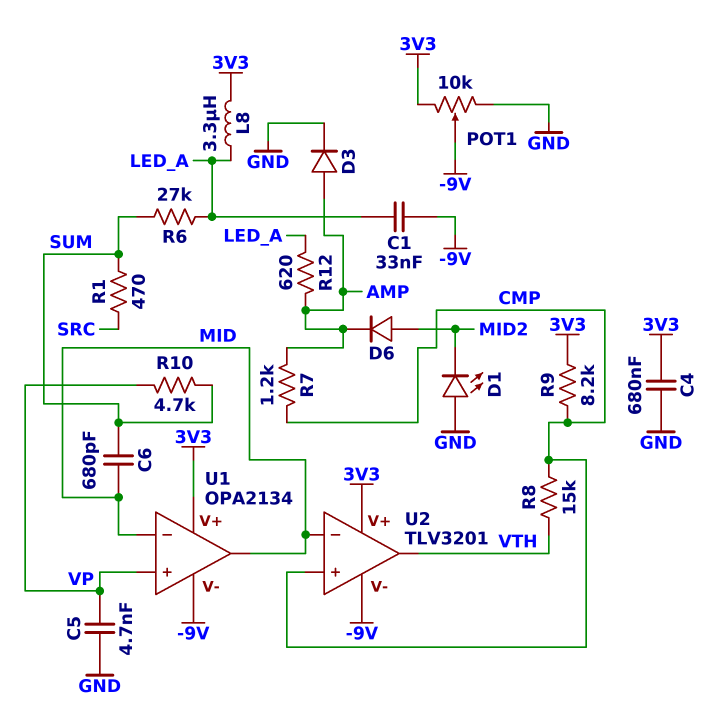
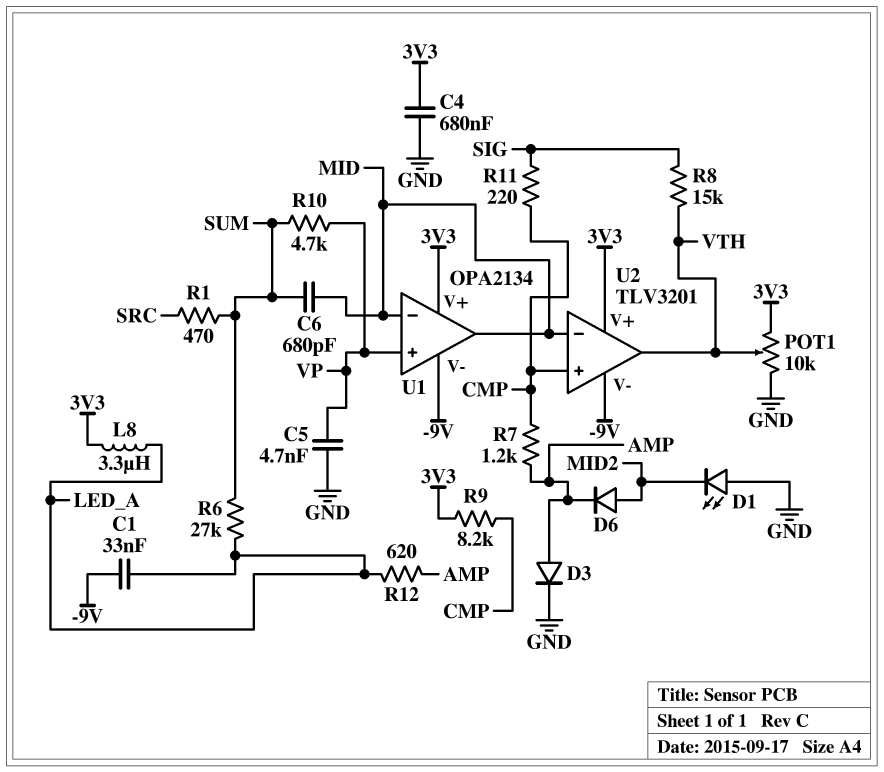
POT1: 10k (3V3, GND, wiper -9V) -> 10k (3V3, GND, wiper VTH)
R8: 15k (CMP, VTH) -> 15k (SIG, VTH)
R11: none -> 220 (CMP, SIG)

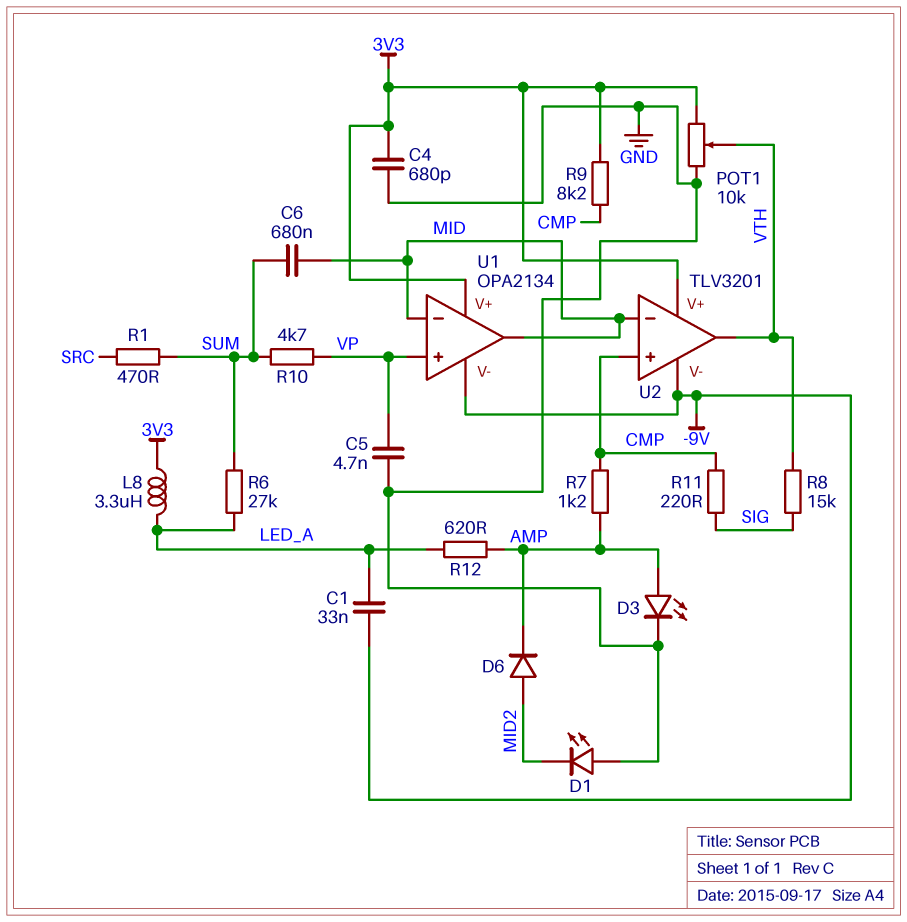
C4: 680nF (3V3, GND) -> 680pF (3V3, GND)
C6: 680pF (MID, SUM) -> 680nF (MID, SUM)
D3: diode (A AMP, K GND) -> LED (A AMP, K GND)

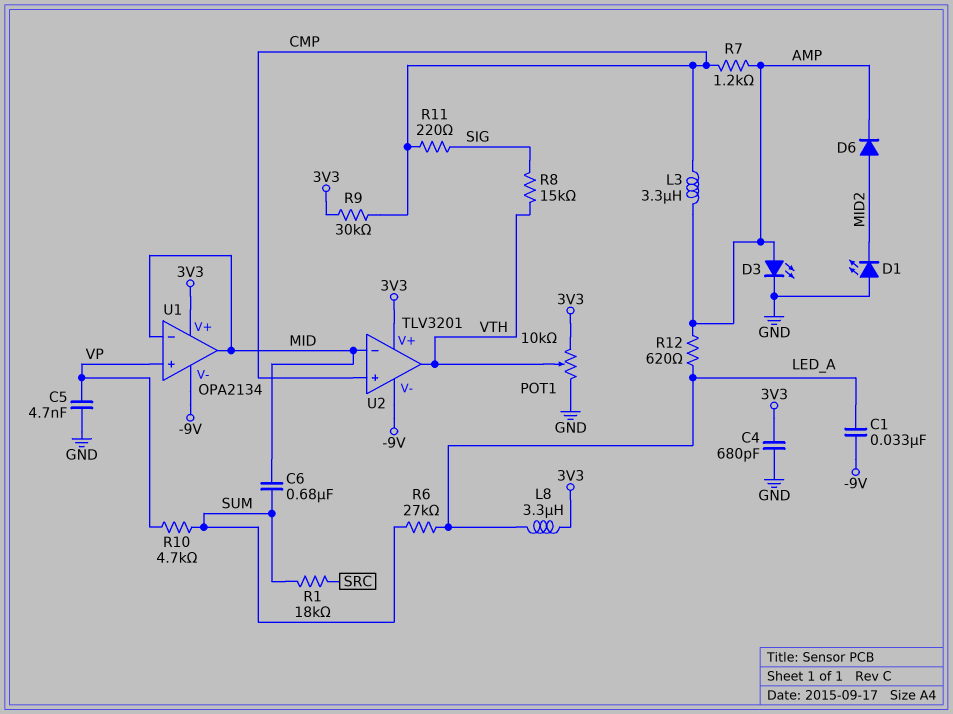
L3: none -> 3.3uH (AMP, CMP)
R1: 470 (SRC, SUM) -> 18k (SRC, SUM)
R9: 8.2k (3V3, CMP) -> 30k (3V3, CMP)

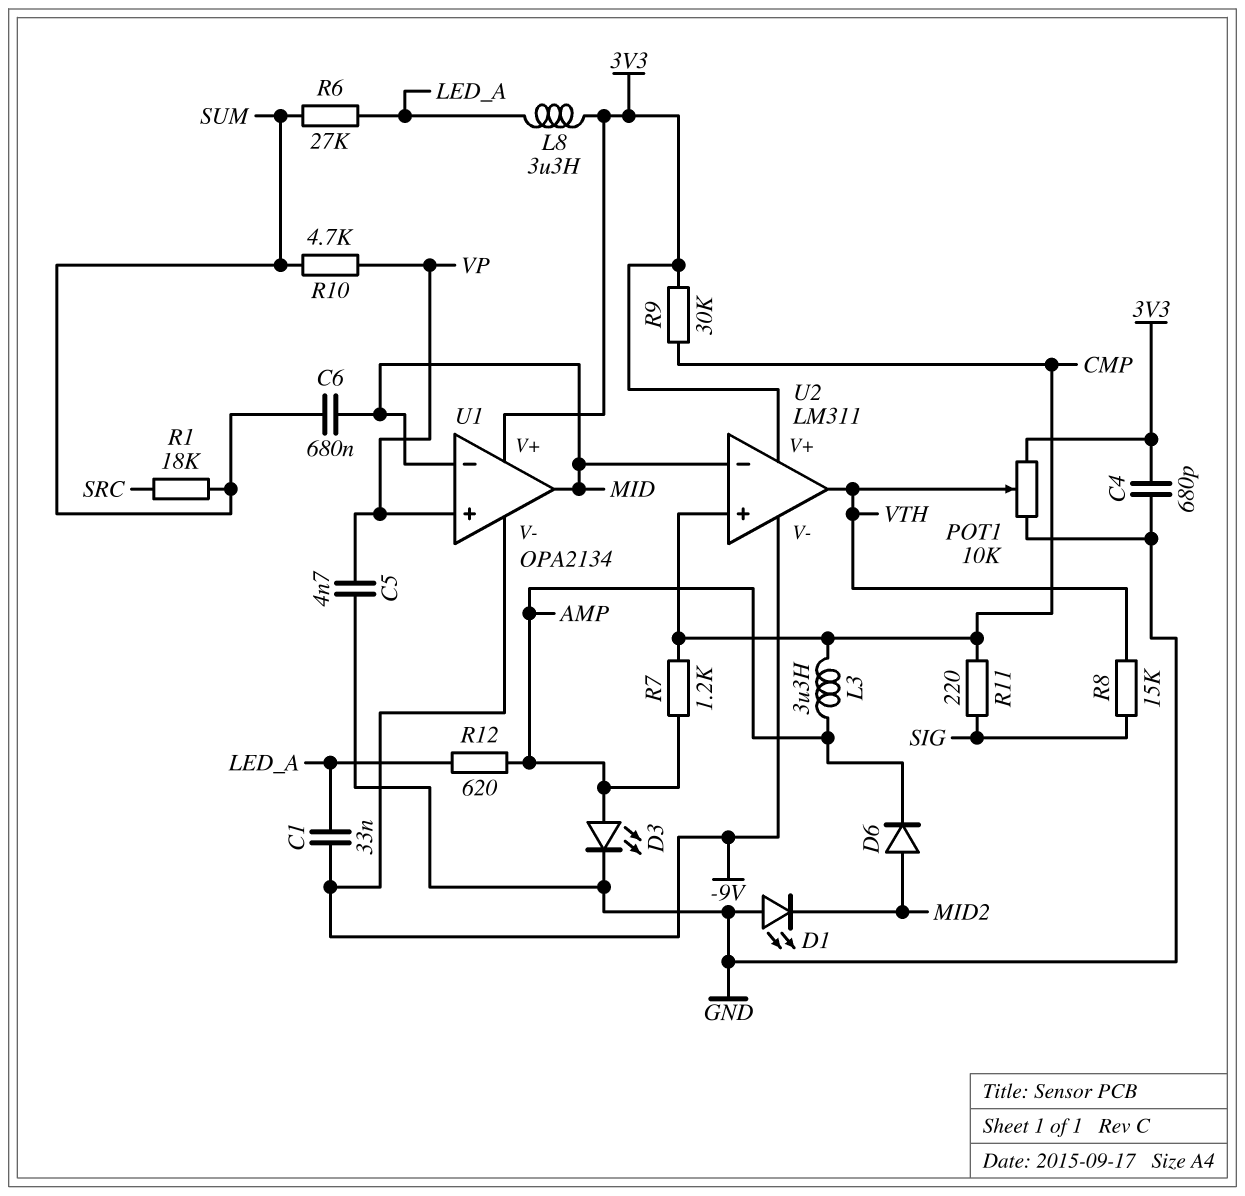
U2: TLV3201 -> LM311

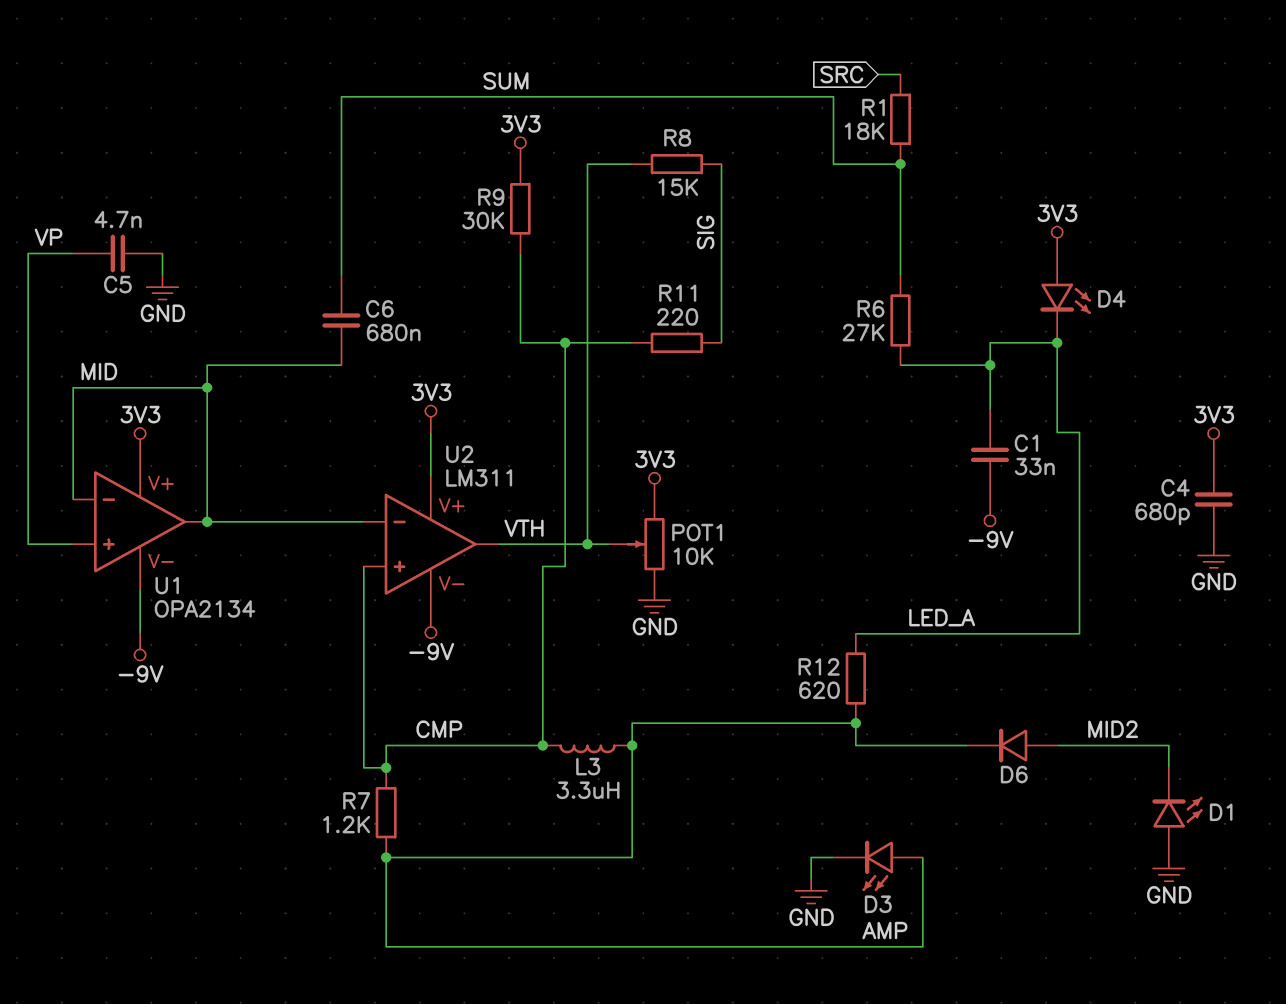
D4: none -> LED (A 3V3, K LED_A)
L8: 3.3uH (3V3, LED_A) -> none
R10: 4.7k (SUM, VP) -> none

